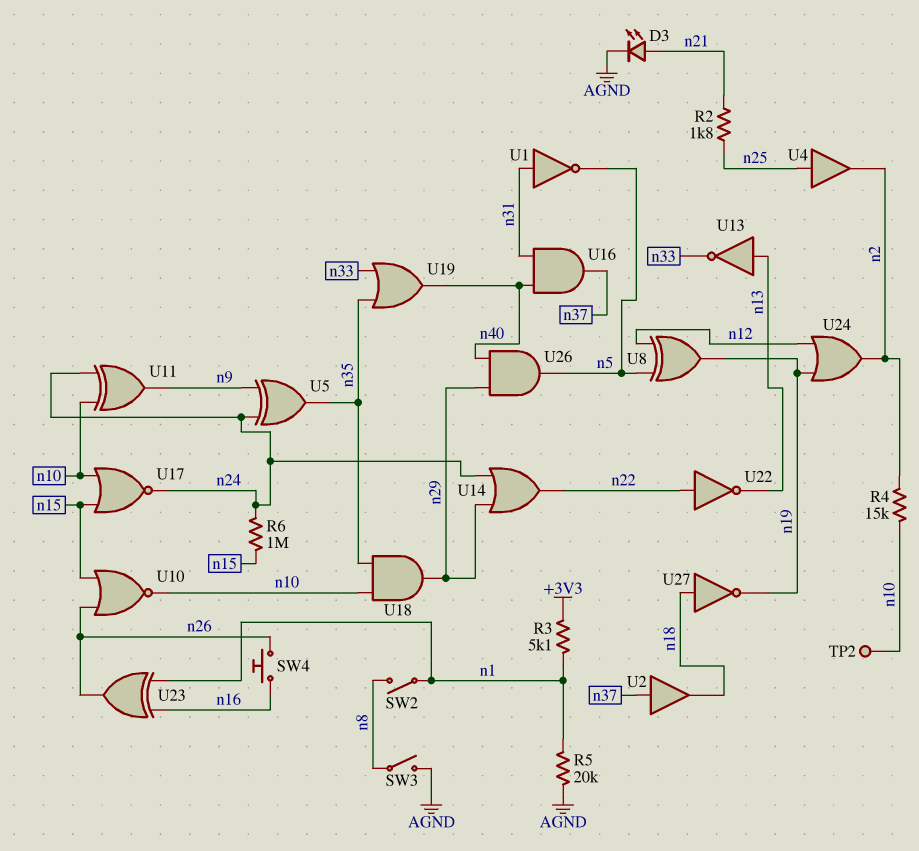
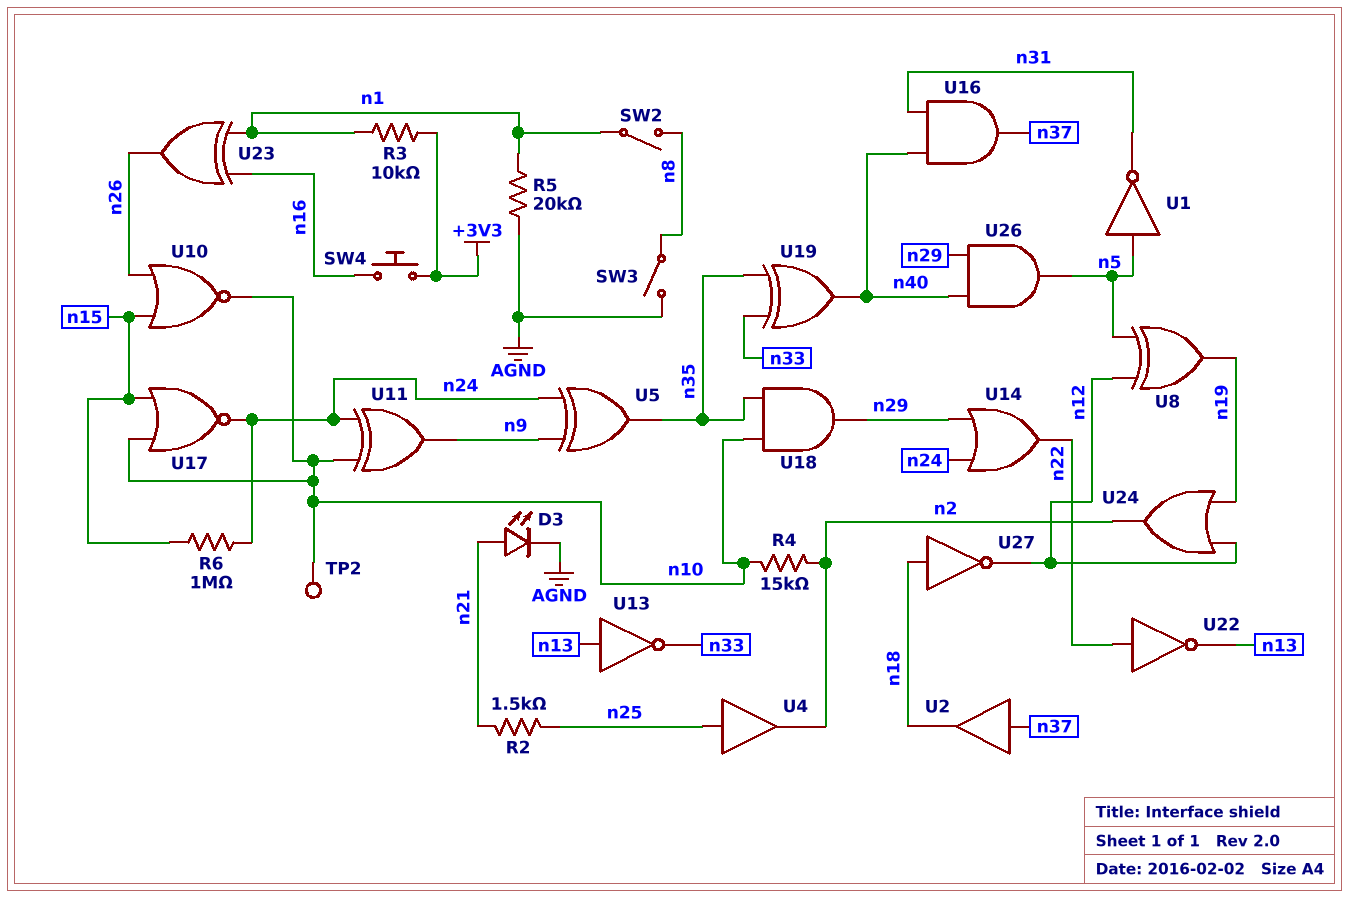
R2: 1.8k (n21, n25) -> 1.5k (n21, n25)
R3: 5.1k (+3V3, n1) -> 10k (+3V3, n1)
SW4: button (n16, n26) -> button (+3V3, n16)
U1: NOT (in n31, out n5) -> NOT (in n5, out n31)
U19: OR (in n33, in n35, out n40) -> XOR (in n33, in n35, out n40)
U27: NOT (in n18, out n19) -> NOT (in n18, out n12)

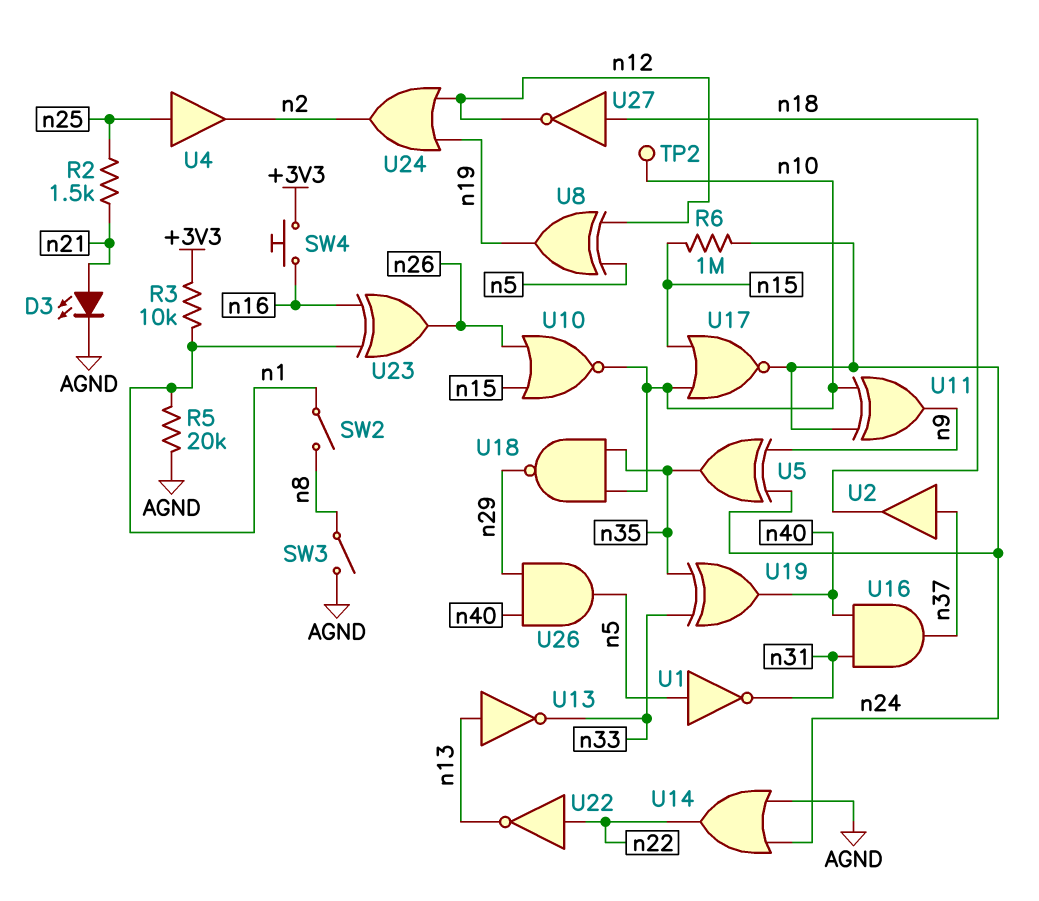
R4: 15k (n2, n10) -> none
U14: OR (in n24, in n29, out n22) -> OR (in AGND, in n24, out n22)
U18: AND (in n10, in n35, out n29) -> NAND (in n10, in n35, out n29)

